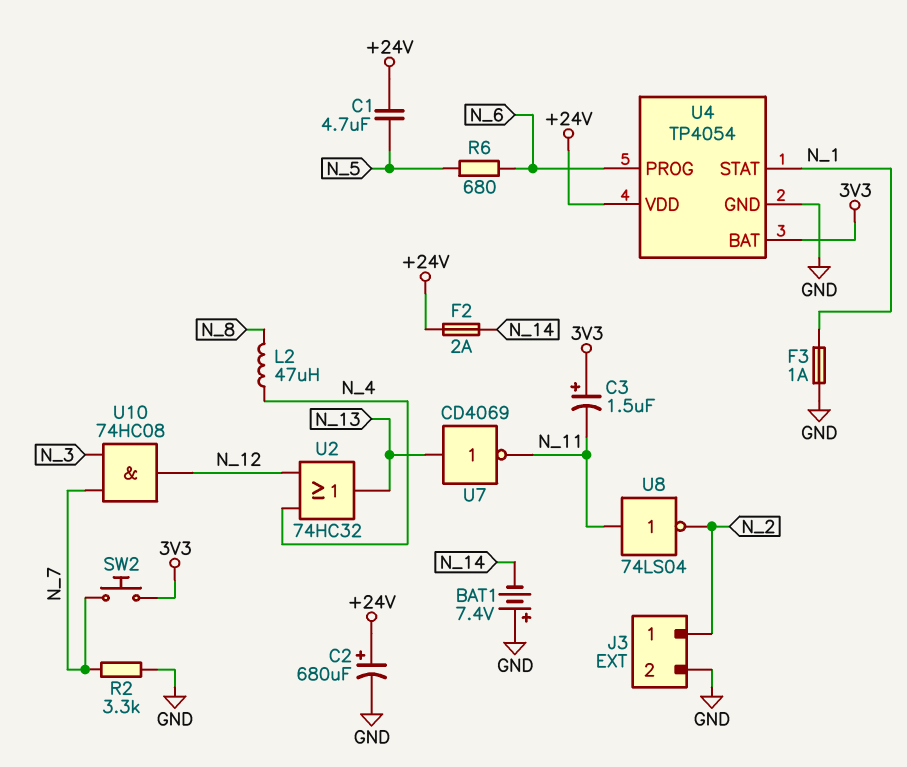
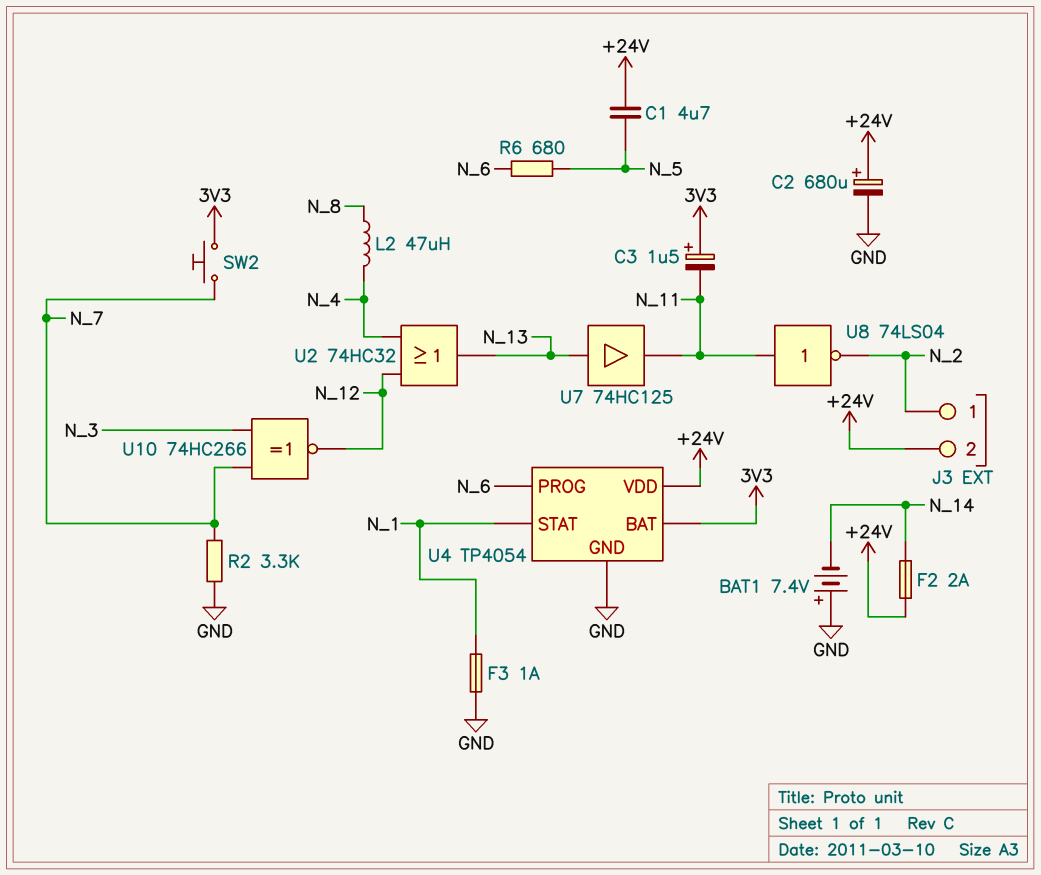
J3 pin 2: GND -> +24V
U7: NOT CD4069 (in N_13, out N_11) -> buffer 74HC125 (in N_13, out N_11)
U10: AND 74HC08 (in N_3, in N_7, out N_12) -> XNOR 74HC266 (in N_3, in N_7, out N_12)

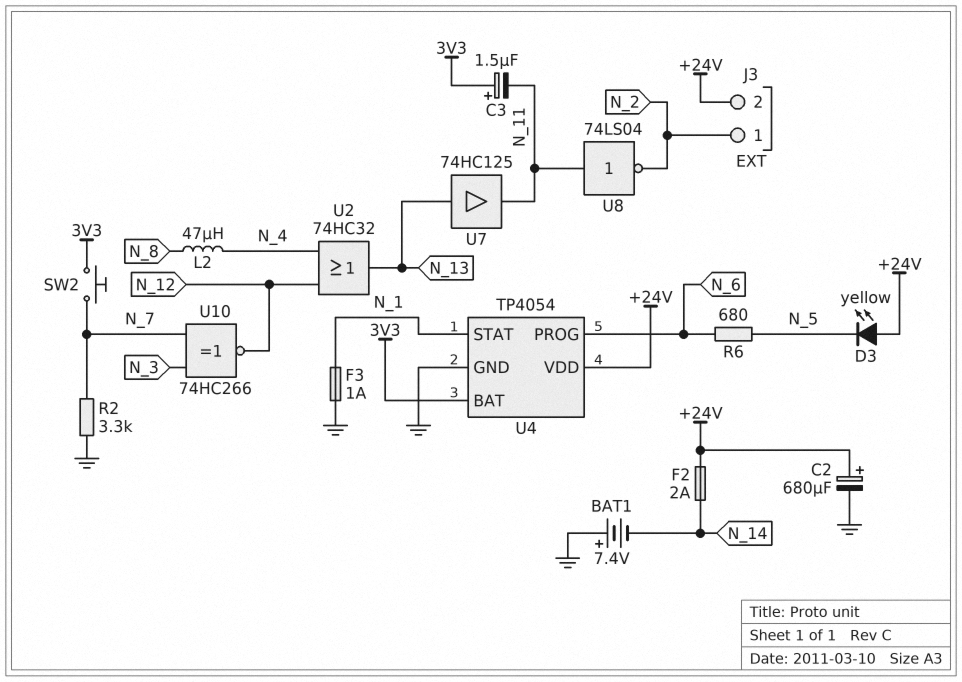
C1: 4.7uF (+24V, N_5) -> none
D3: none -> LED yellow (A +24V, K N_5)

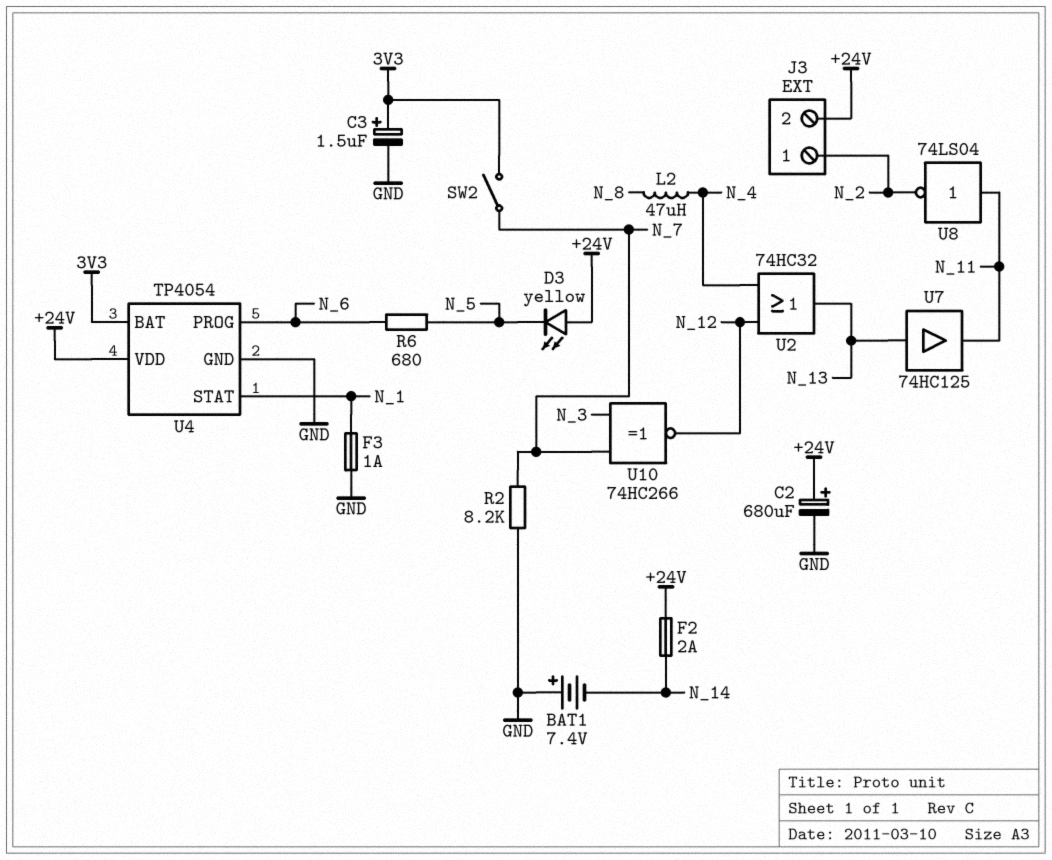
C3: 1.5uF (plus 3V3, minus N_11) -> 1.5uF (plus 3V3, minus GND)
R2: 3.3k (GND, N_7) -> 8.2k (GND, N_7)
SW2: button (3V3, N_7) -> switch (3V3, N_7)

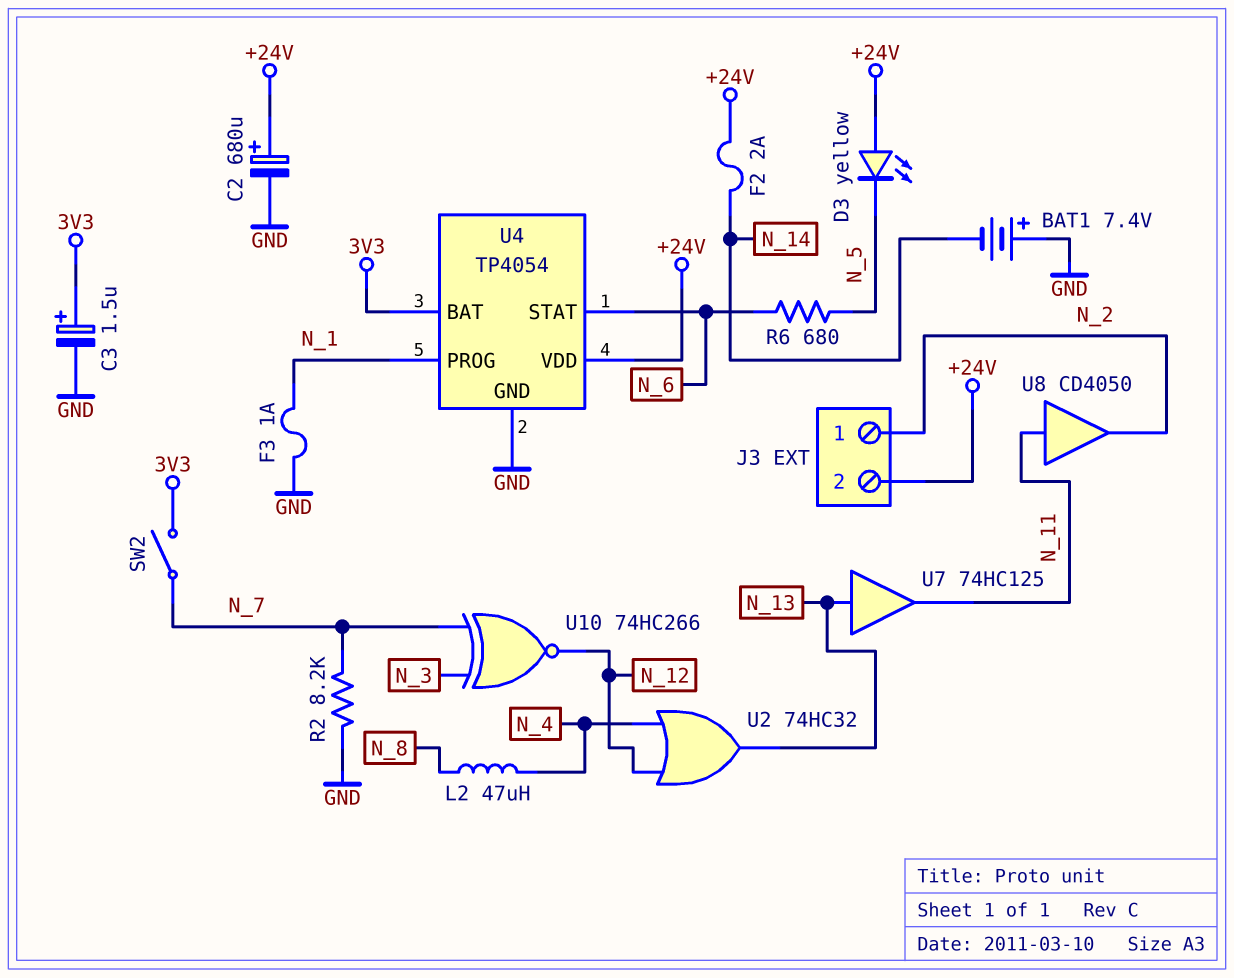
U4 pin PROG: N_6 -> N_1
U4 pin STAT: N_1 -> N_6
U8: NOT 74LS04 (in N_11, out N_2) -> buffer CD4050 (in N_11, out N_2)

